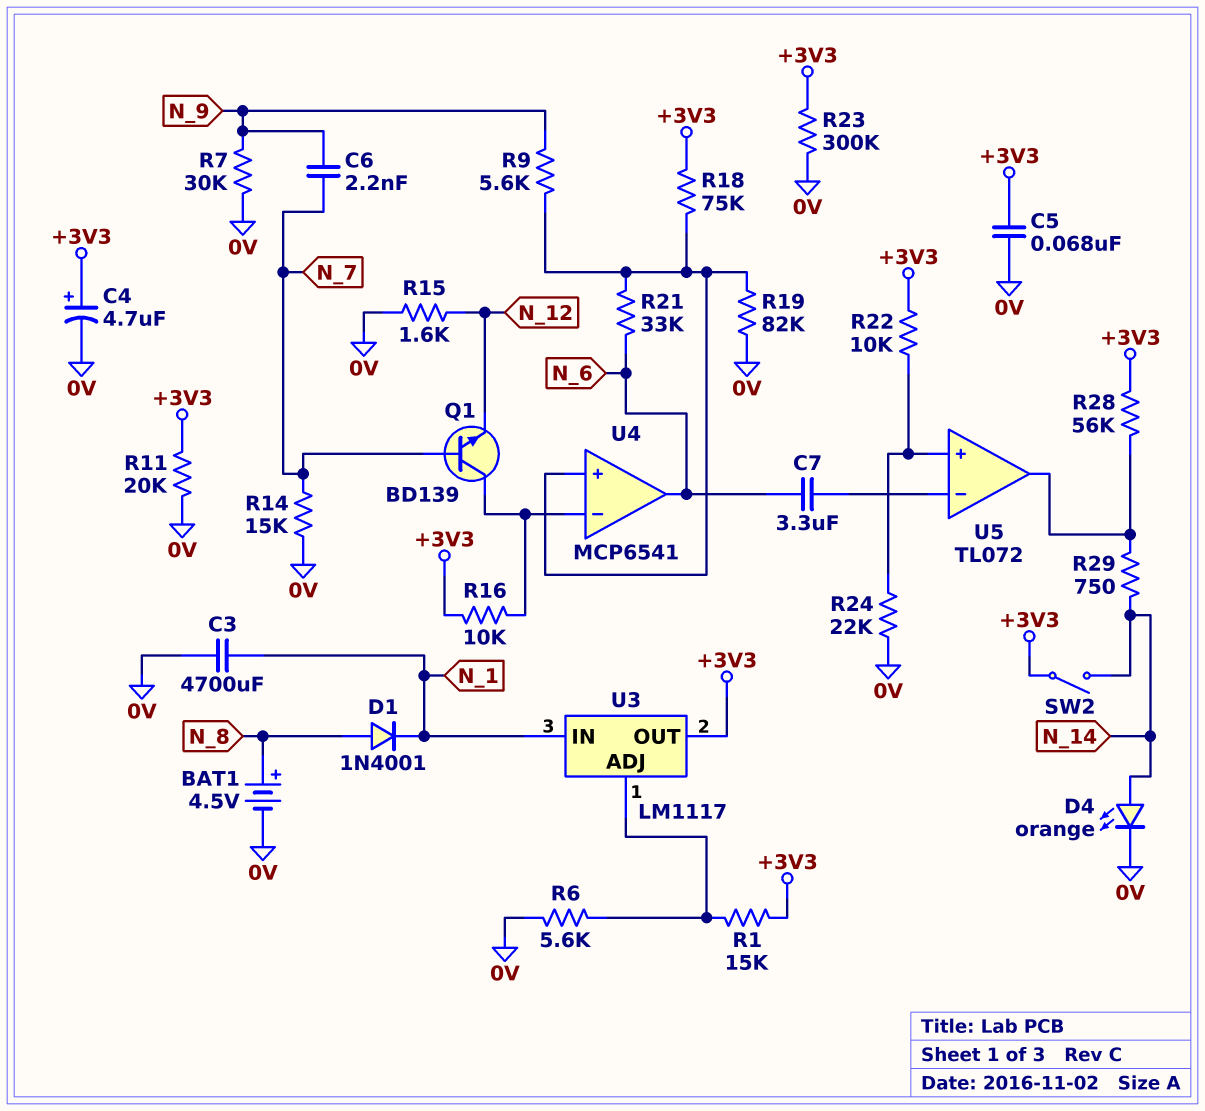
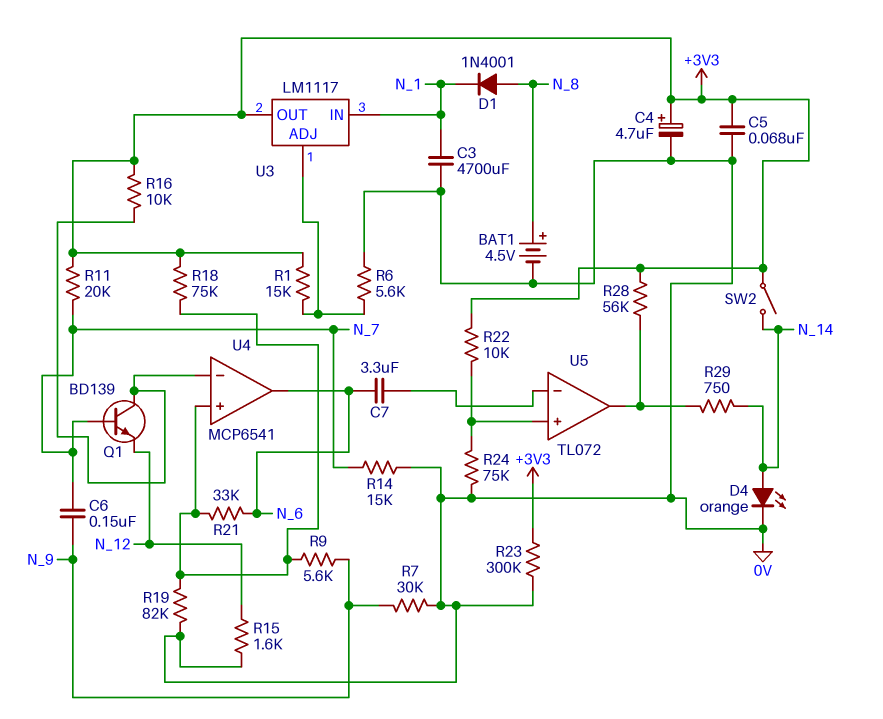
C6: 2.2nF (N_7, N_9) -> 150nF (N_7, N_9)
R11: 20k (+3V3, 0V) -> 20k (+3V3, N_7)
R24: 22k (0V, U5/in+) -> 75k (0V, U5/in+)

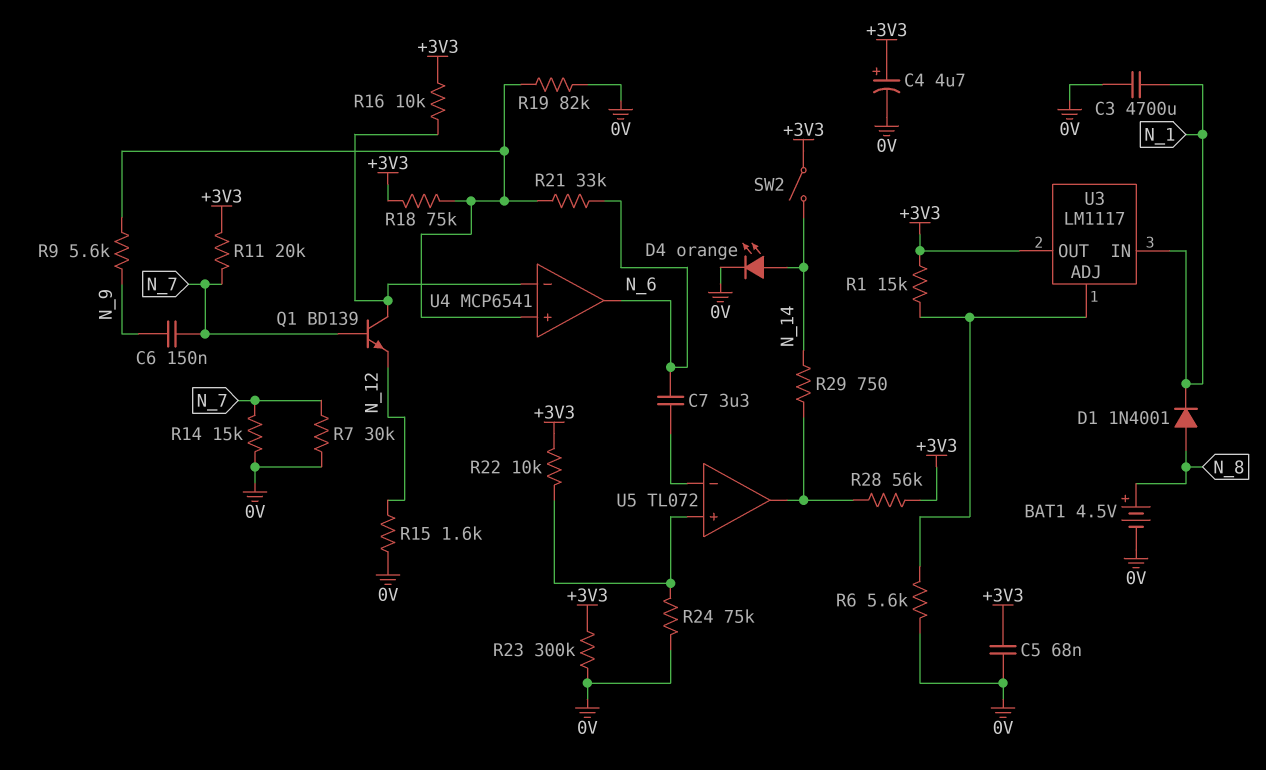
R7: 30k (0V, N_9) -> 30k (0V, N_7)

